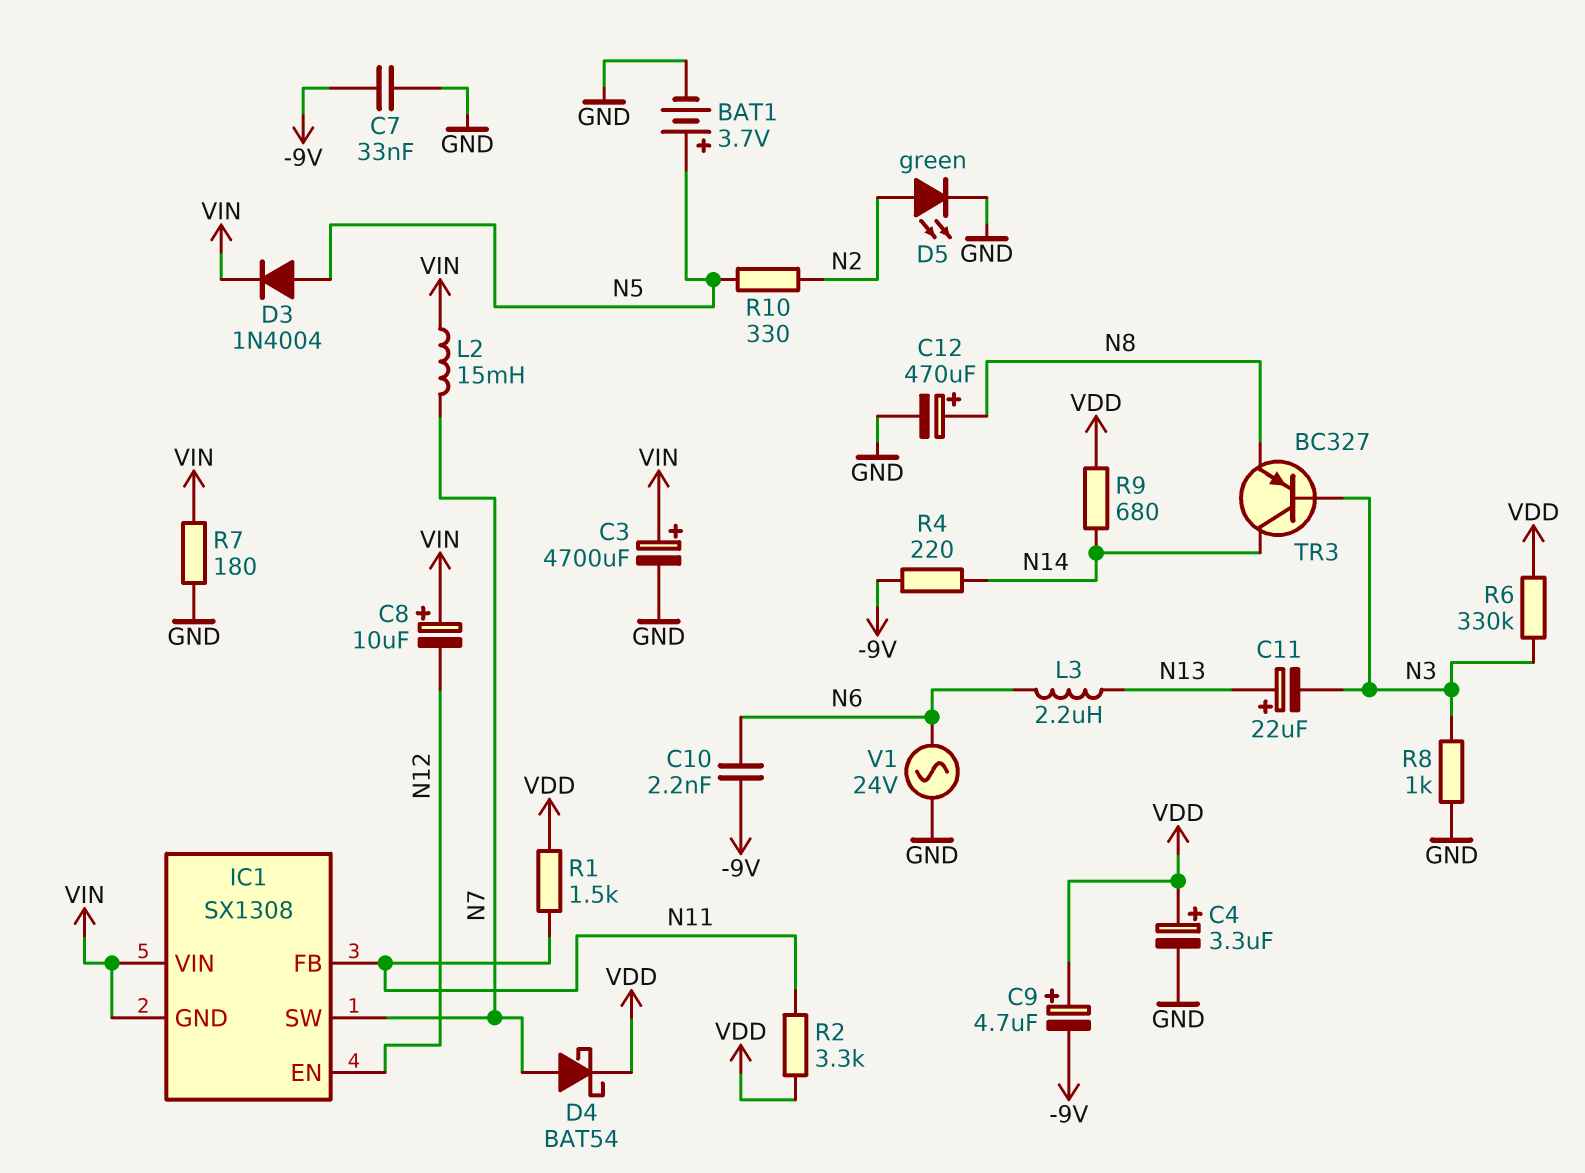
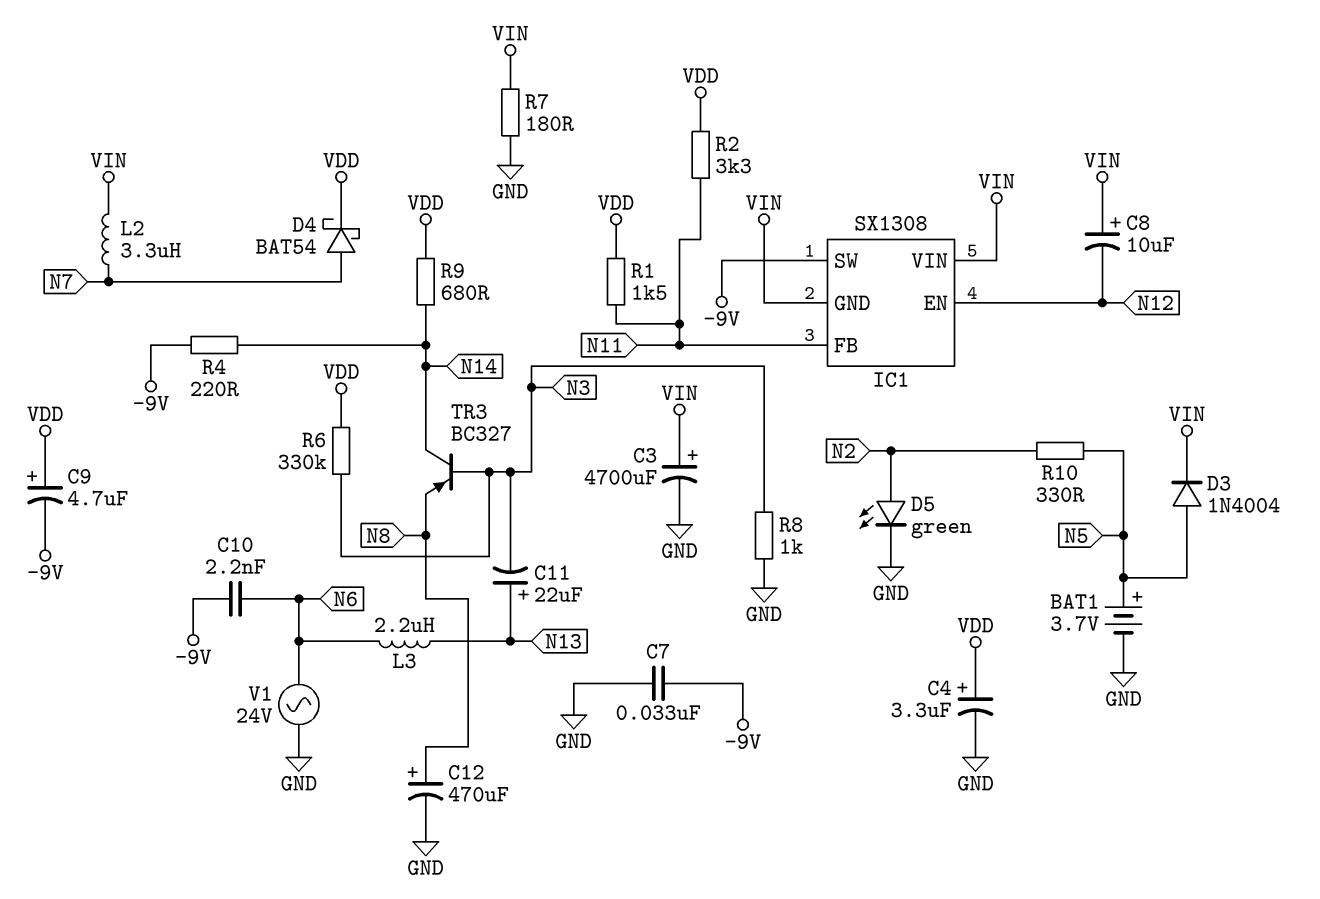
IC1 pin SW: N7 -> -9V
L2: 15mH (N7, VIN) -> 3.3uH (N7, VIN)

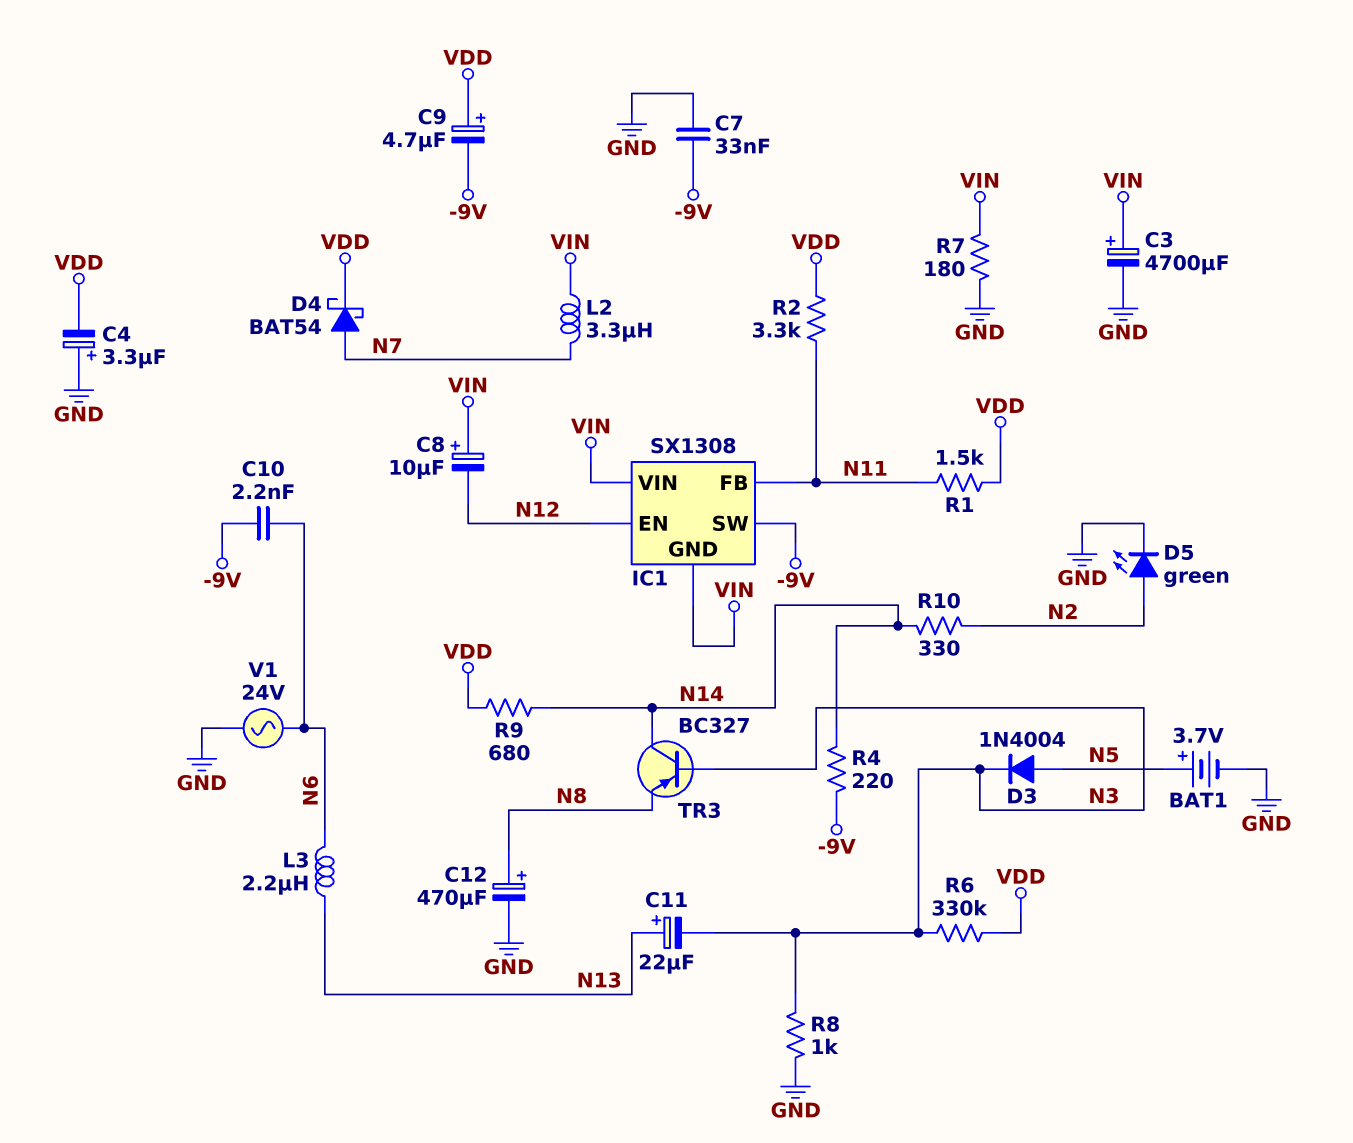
C4: 3.3uF (plus VDD, minus GND) -> 3.3uF (plus GND, minus VDD)
D3: diode 1N4004 (A N5, K VIN) -> diode 1N4004 (A N5, K N3)
R10: 330 (N2, N5) -> 330 (N2, N14)

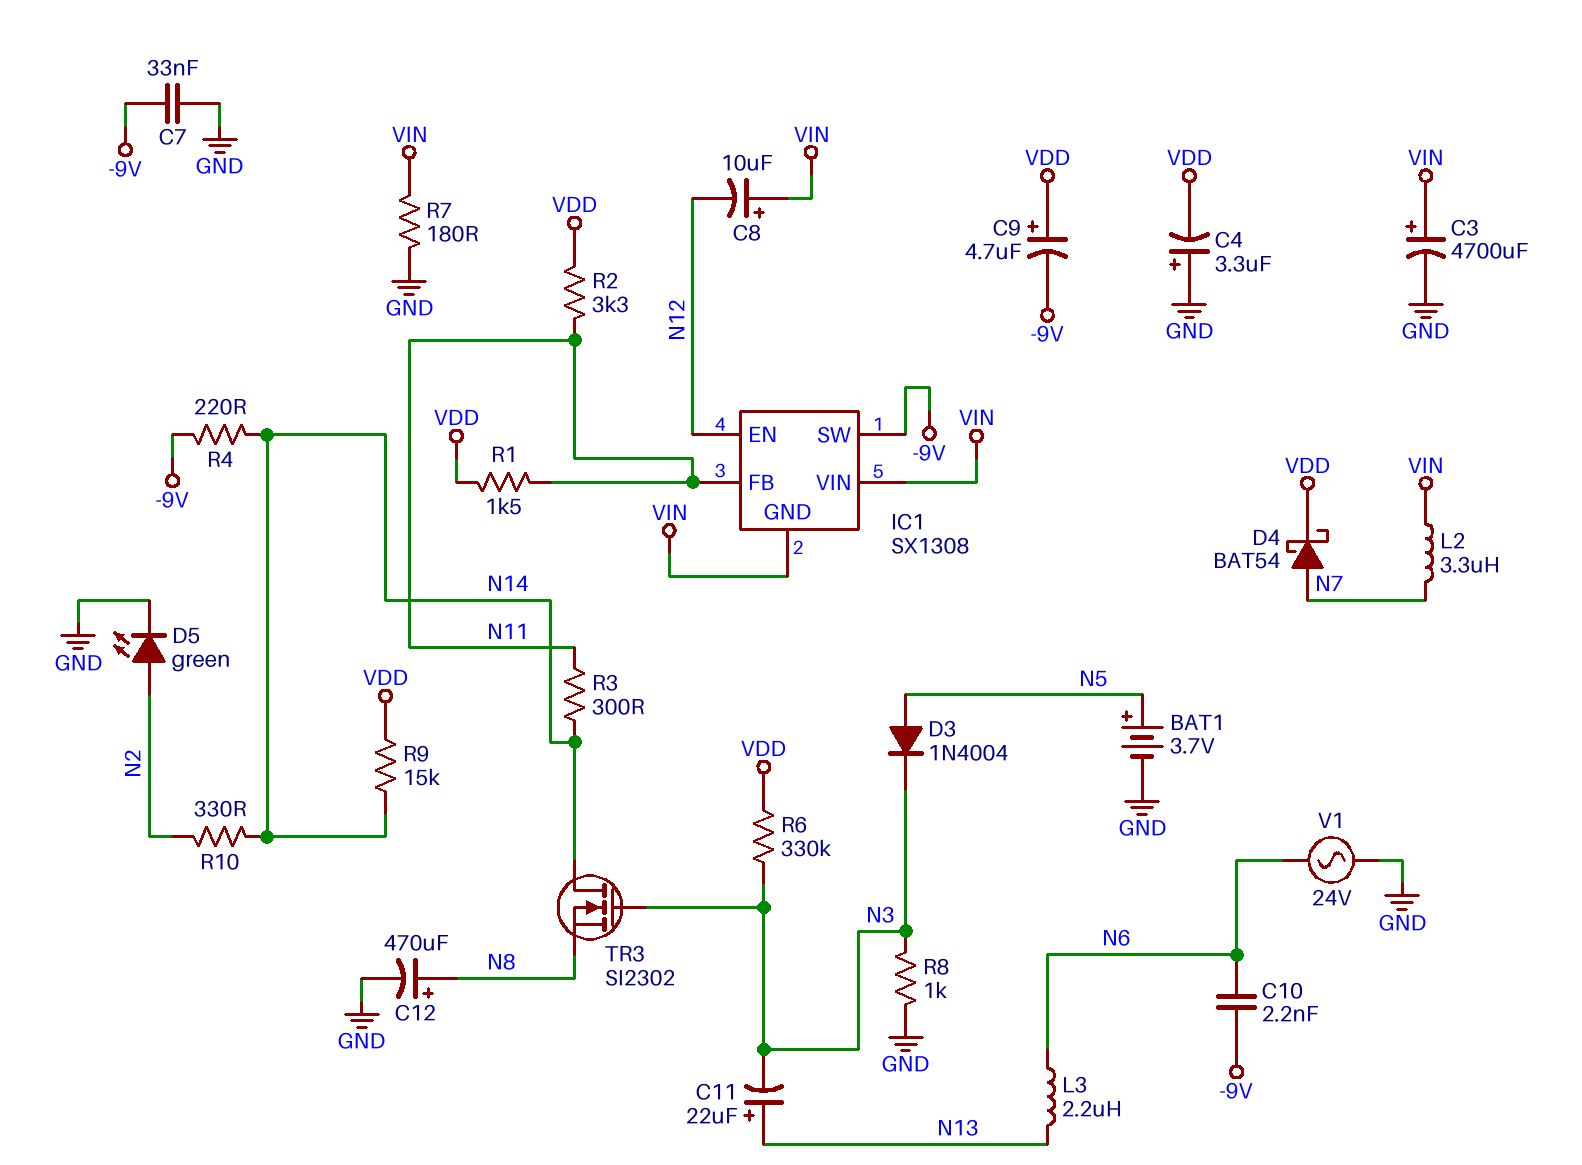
R3: none -> 300 (N11, N14)
R9: 680 (N14, VDD) -> 15k (N14, VDD)
TR3: PNP BC327 (B N3, C N14, E N8) -> NMOS SI2302 (G N3, D N14, S N8)

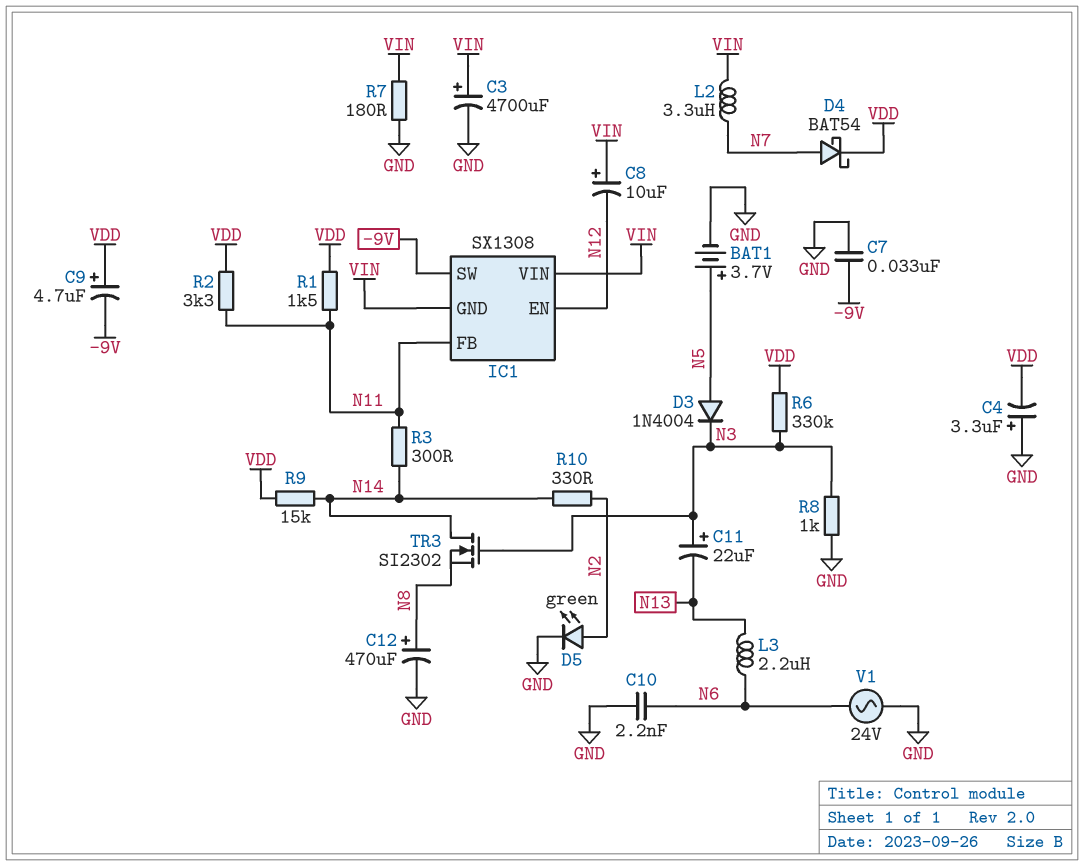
C10: 2.2nF (-9V, N6) -> 2.2nF (GND, N6)
C11: 22uF (plus N13, minus N3) -> 22uF (plus N3, minus N13)
R4: 220 (-9V, N14) -> none

